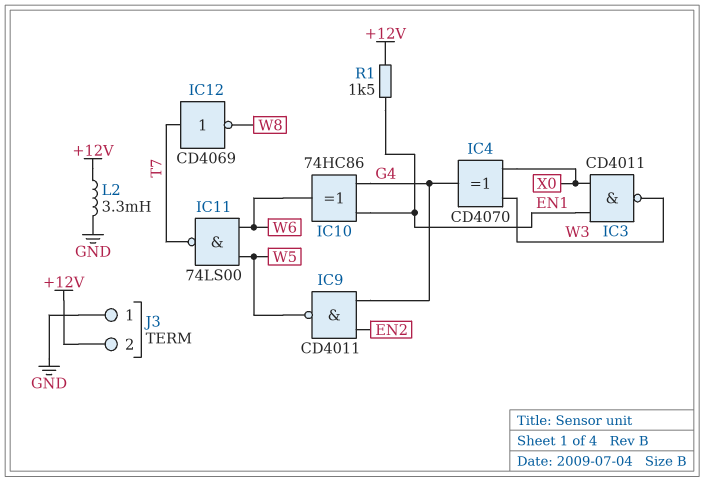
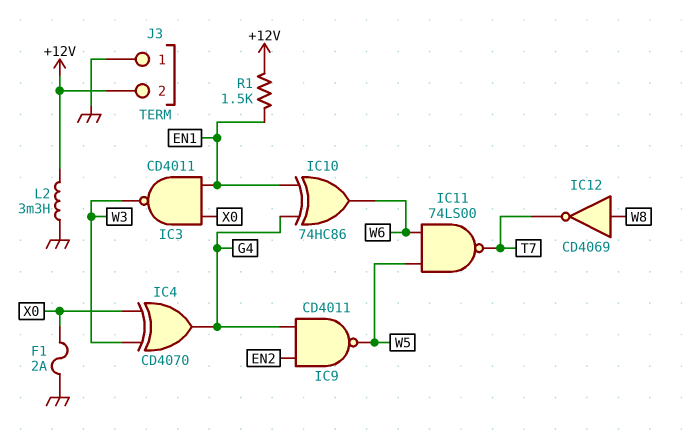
F1: none -> 2A (GND, X0)
IC12: NOT CD4069 (in T7, out W8) -> NOT CD4069 (in W8, out T7)

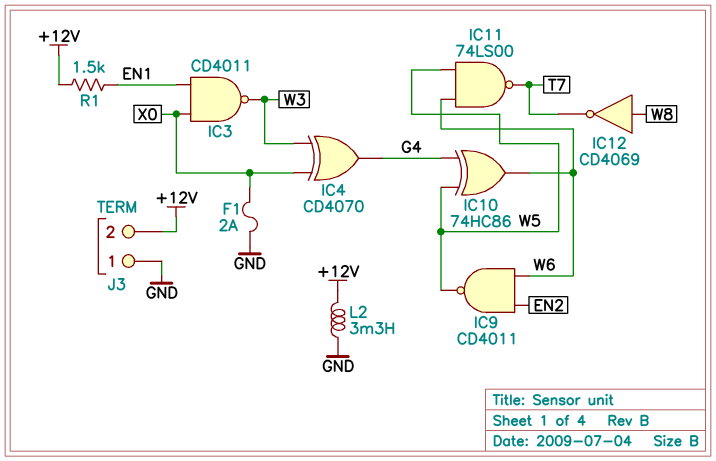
IC9: NAND CD4011 (in EN2, in G4, out W5) -> NAND CD4011 (in EN2, in W6, out W5)
IC10: XOR 74HC86 (in EN1, in G4, out W6) -> XOR 74HC86 (in G4, in W5, out W6)

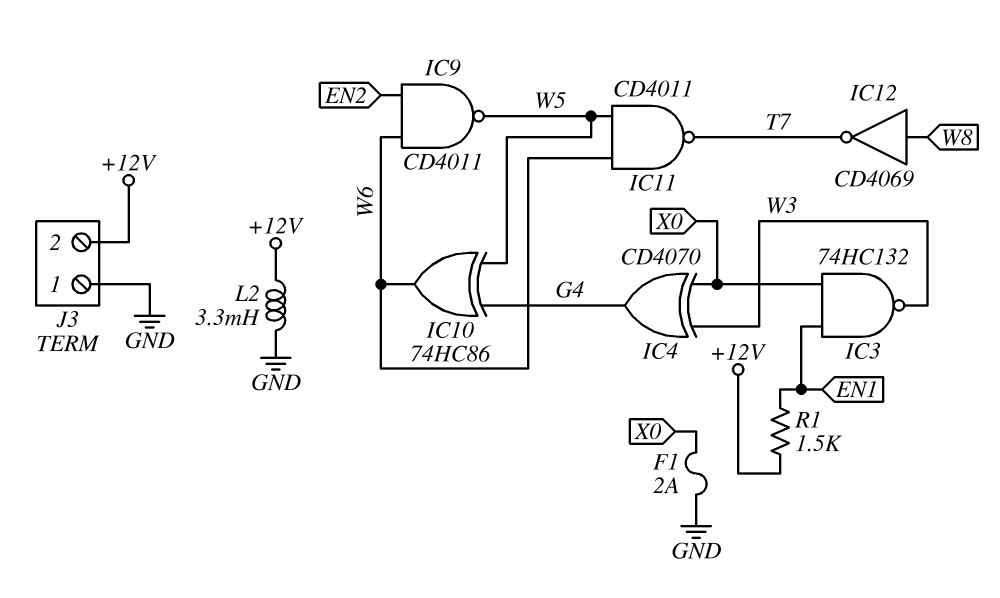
IC3: NAND CD4011 (in EN1, in X0, out W3) -> NAND 74HC132 (in EN1, in X0, out W3)
IC11: NAND 74LS00 (in W5, in W6, out T7) -> NAND CD4011 (in W5, in W6, out T7)

